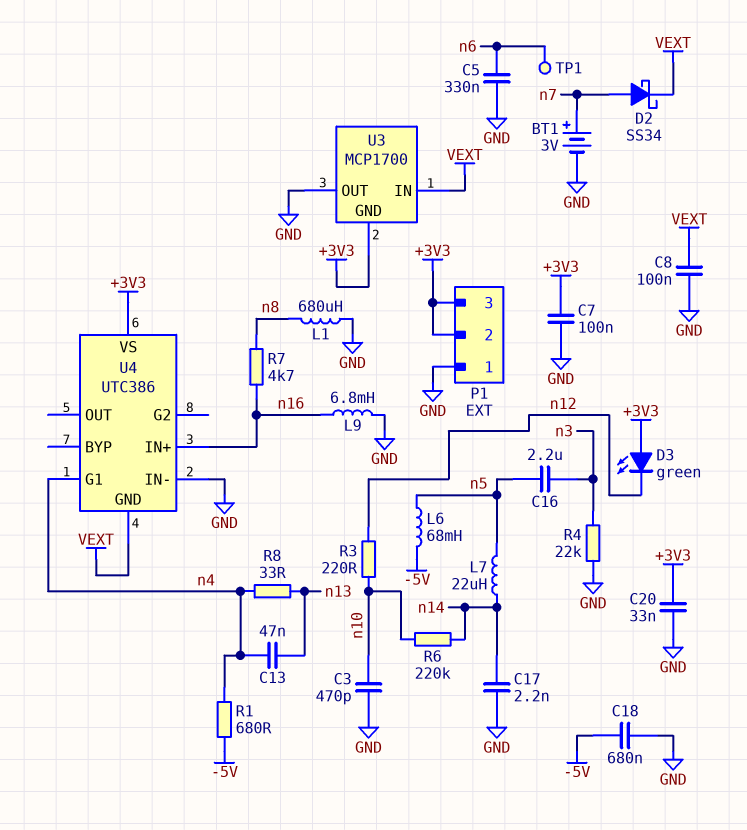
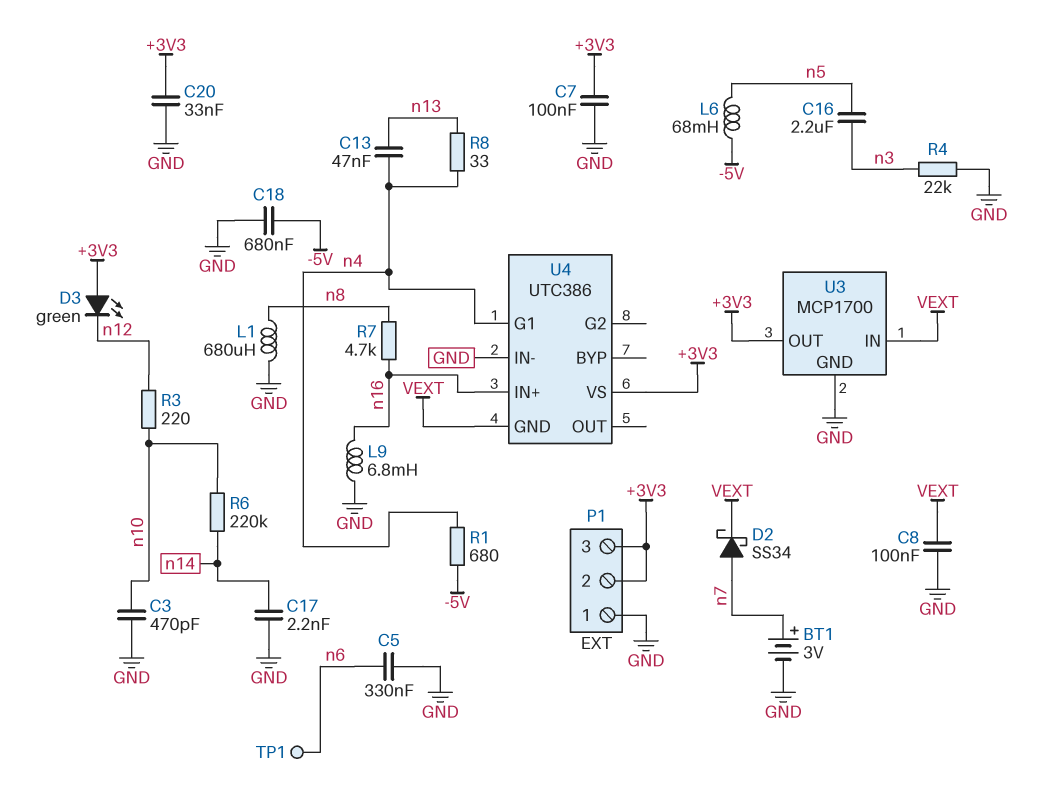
L7: 22uH (n5, n14) -> none
U3 pin GND: +3V3 -> GND
U3 pin OUT: GND -> +3V3

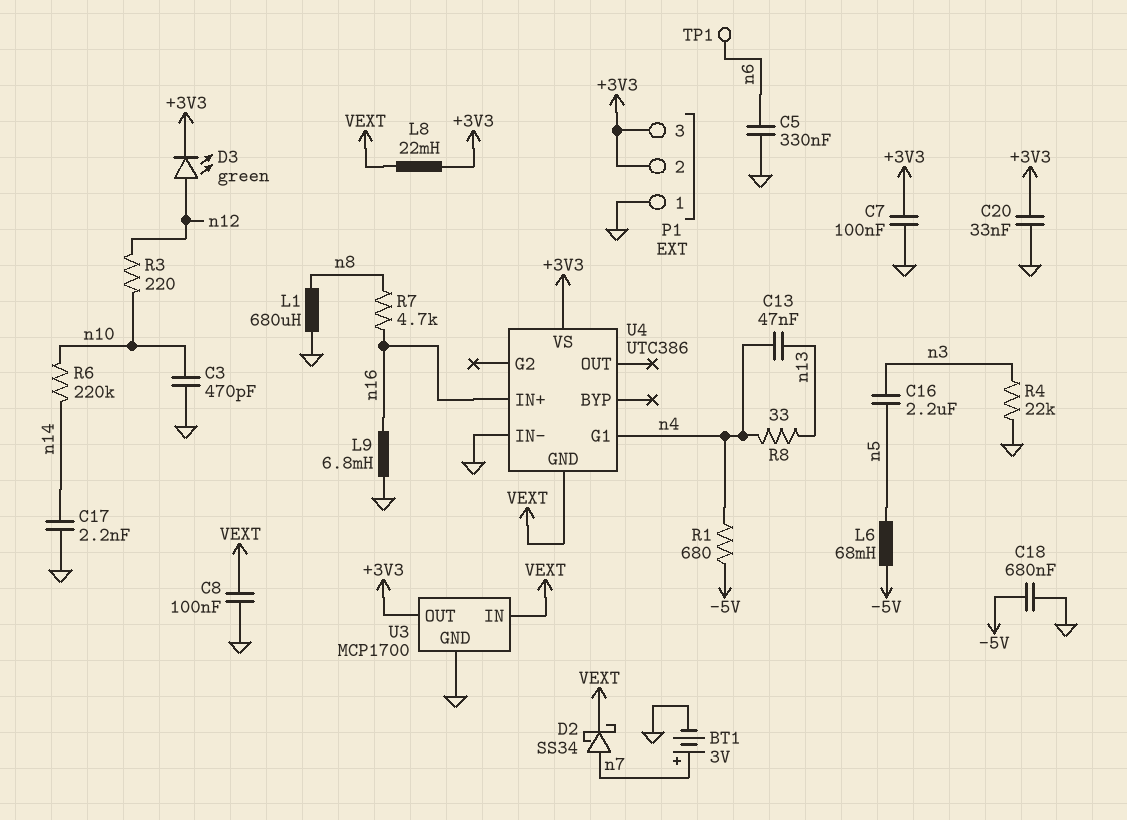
D3: LED green (A +3V3, K n12) -> LED green (A n12, K +3V3)
L8: none -> 22mH (+3V3, VEXT)

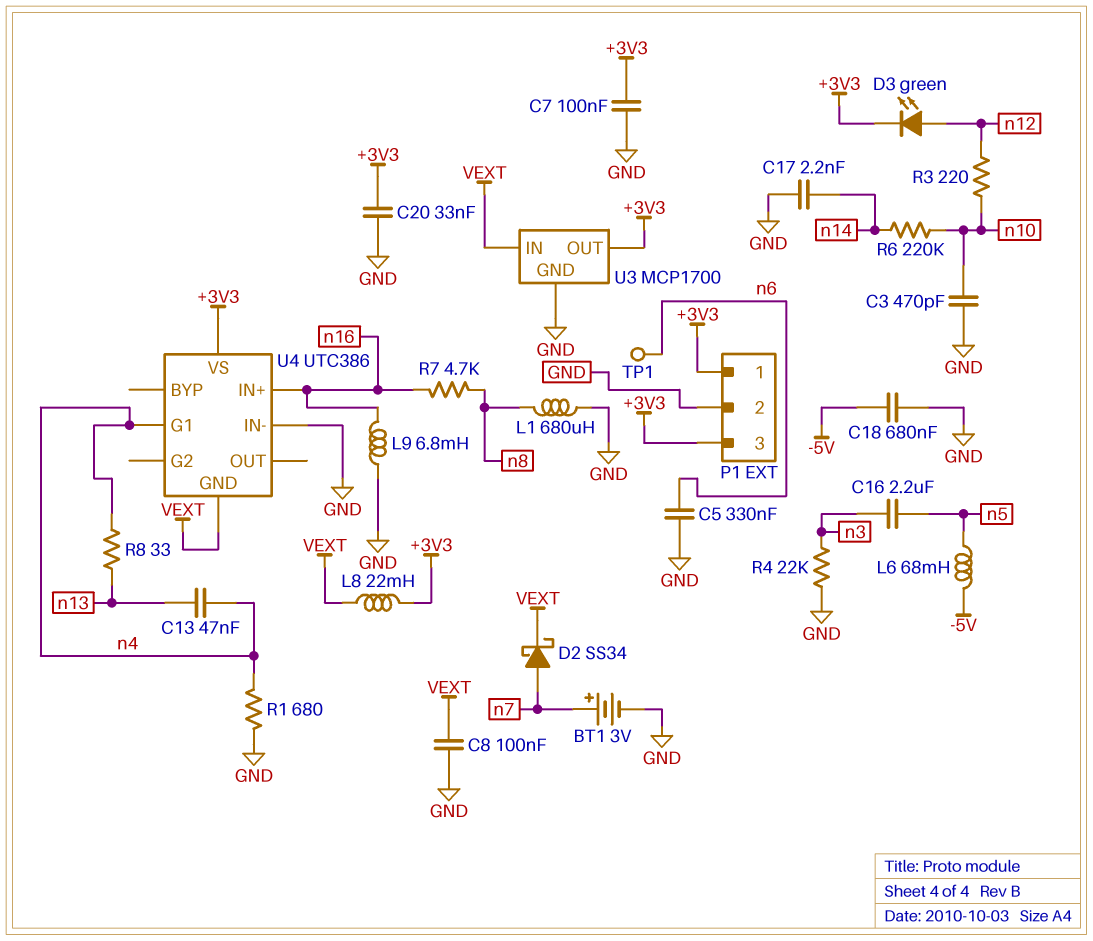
P1 pin 1: GND -> +3V3
P1 pin 2: +3V3 -> GND
R1: 680 (-5V, n4) -> 680 (GND, n4)

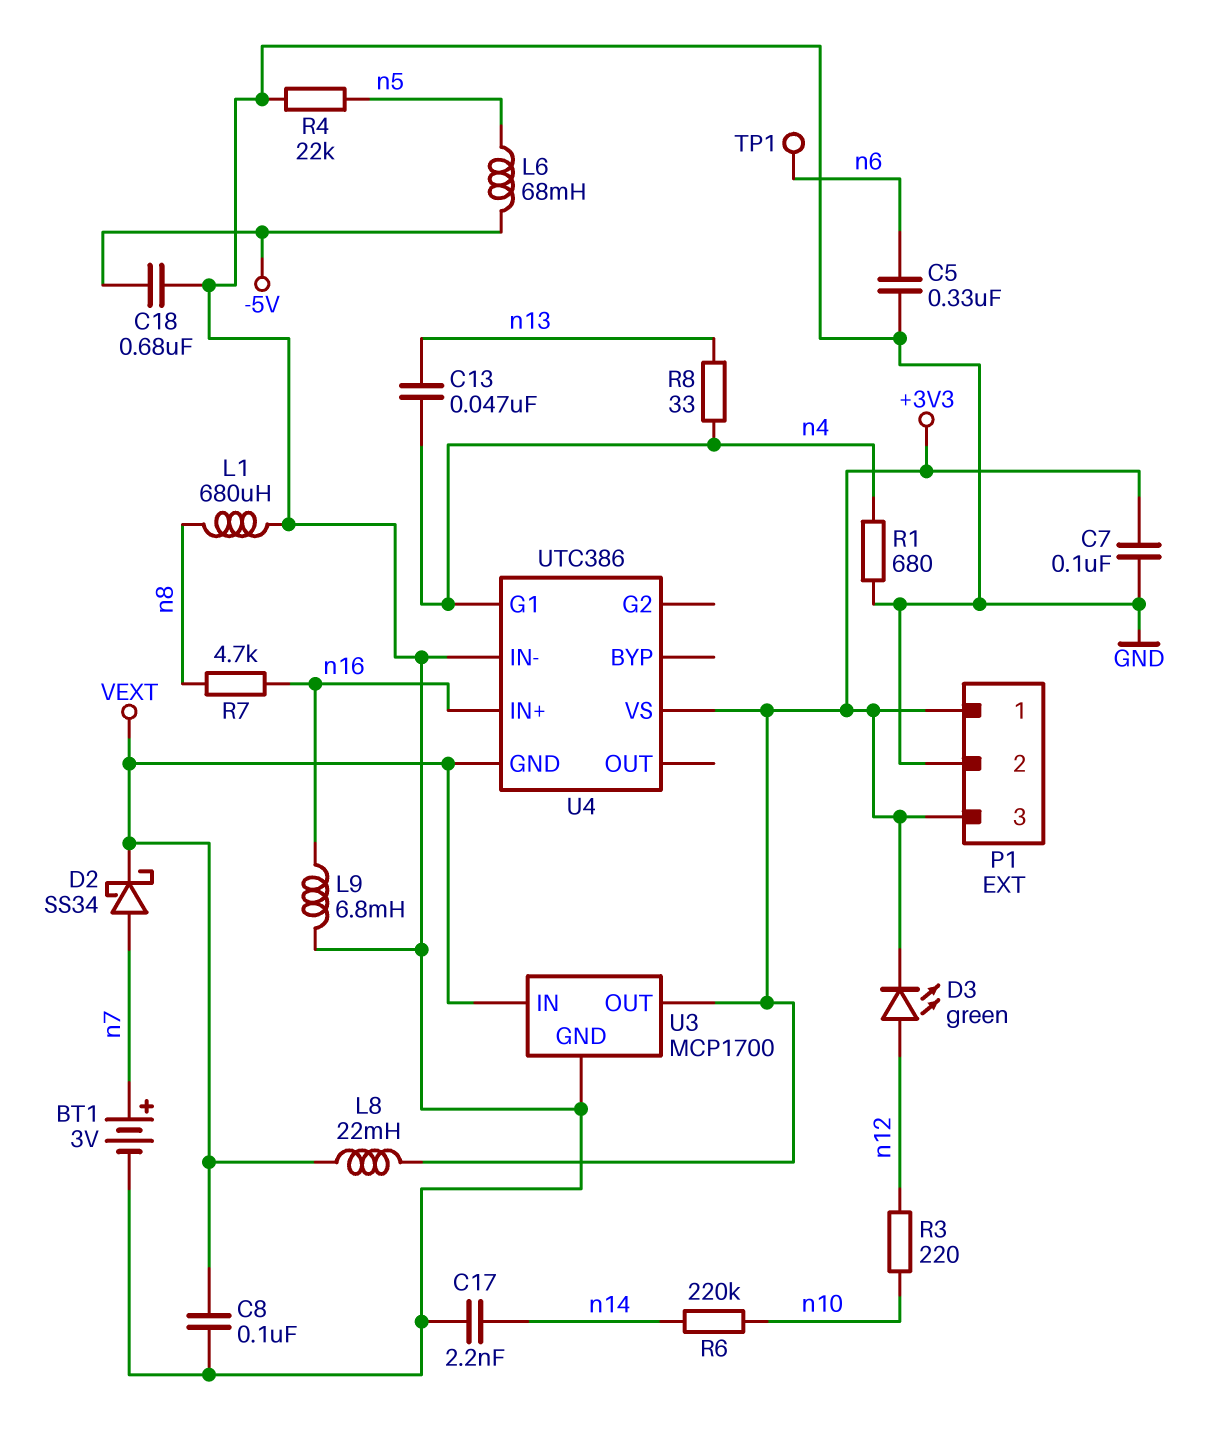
C3: 470pF (GND, n10) -> none
C16: 2.2uF (n3, n5) -> none
C20: 33nF (+3V3, GND) -> none
R4: 22k (GND, n3) -> 22k (GND, n5)

